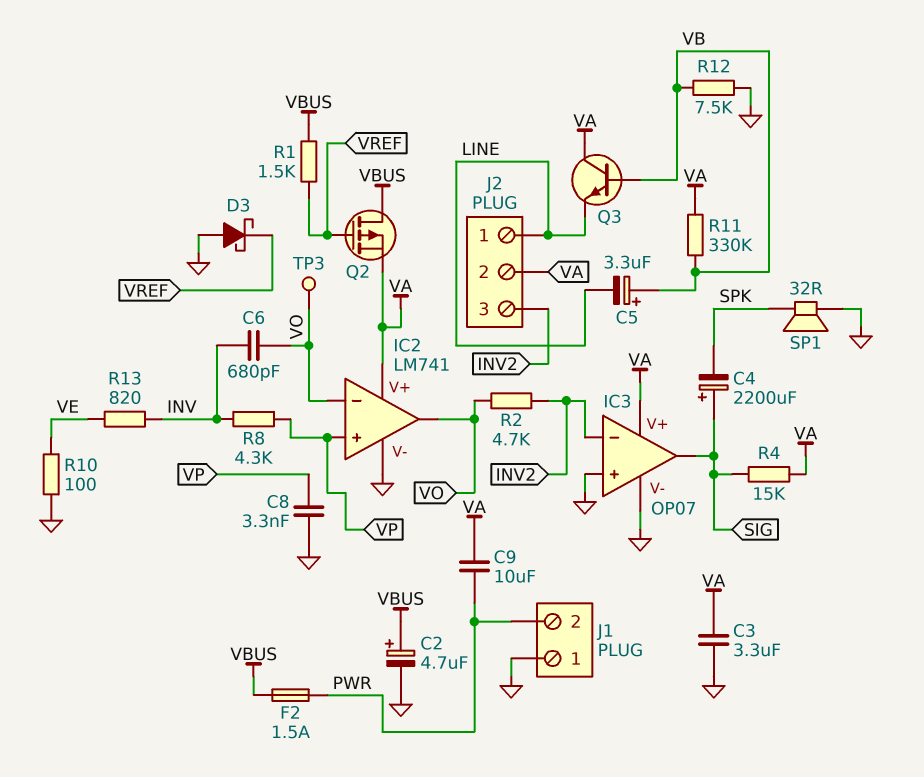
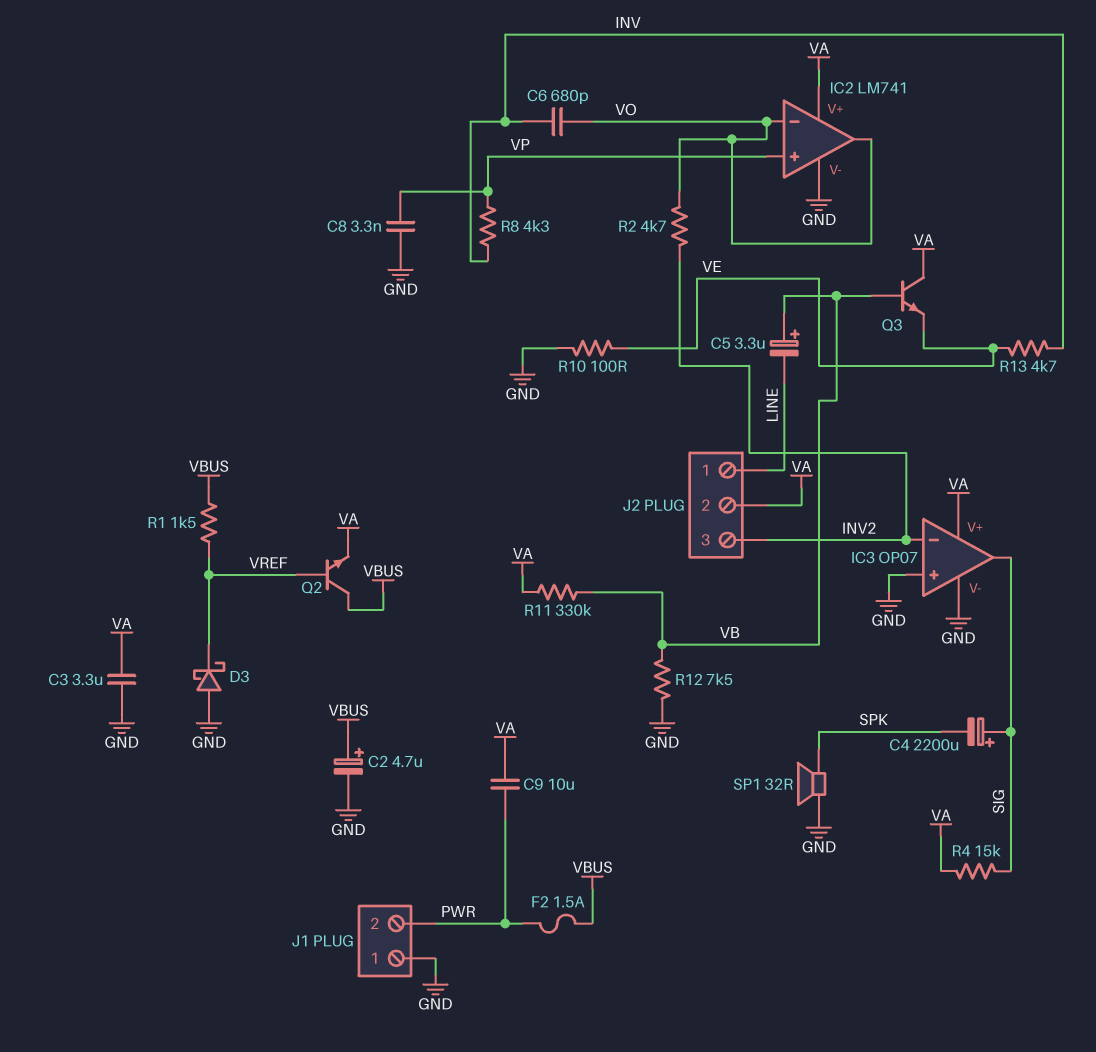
Q2: PMOS (G VREF, D VBUS, S VA) -> NPN (B VREF, C VBUS, E VA)
Q3: NPN (B VB, C VA, E LINE) -> NPN (B VB, C VA, E VE)
R13: 820 (INV, VE) -> 4.7k (INV, VE)
TP3: test point (VO) -> none

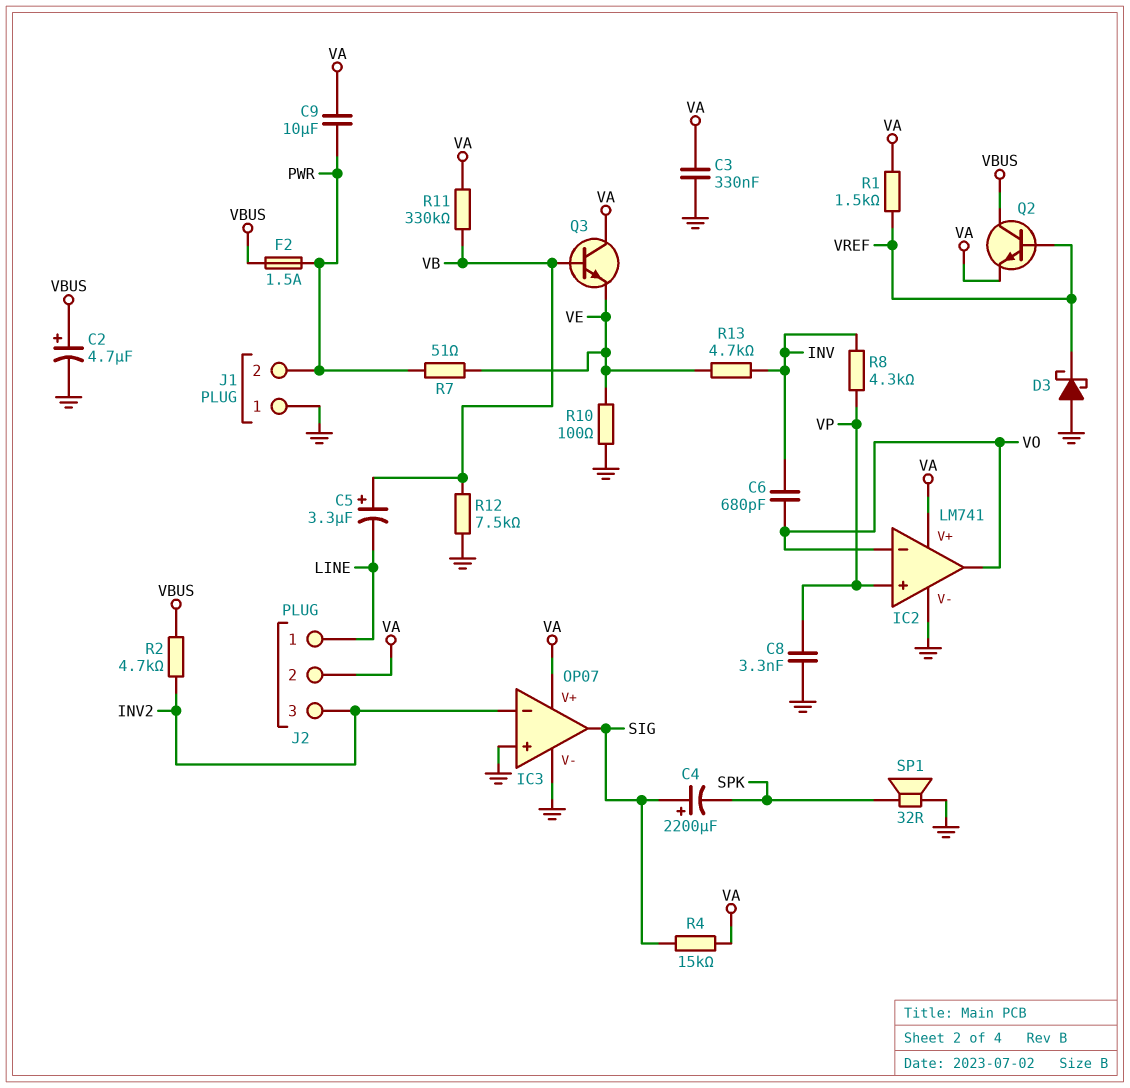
C3: 3.3uF (GND, VA) -> 330nF (GND, VA)
R1: 1.5k (VBUS, VREF) -> 1.5k (VA, VREF)
R2: 4.7k (INV2, VO) -> 4.7k (INV2, VBUS)
R7: none -> 51 (PWR, VE)

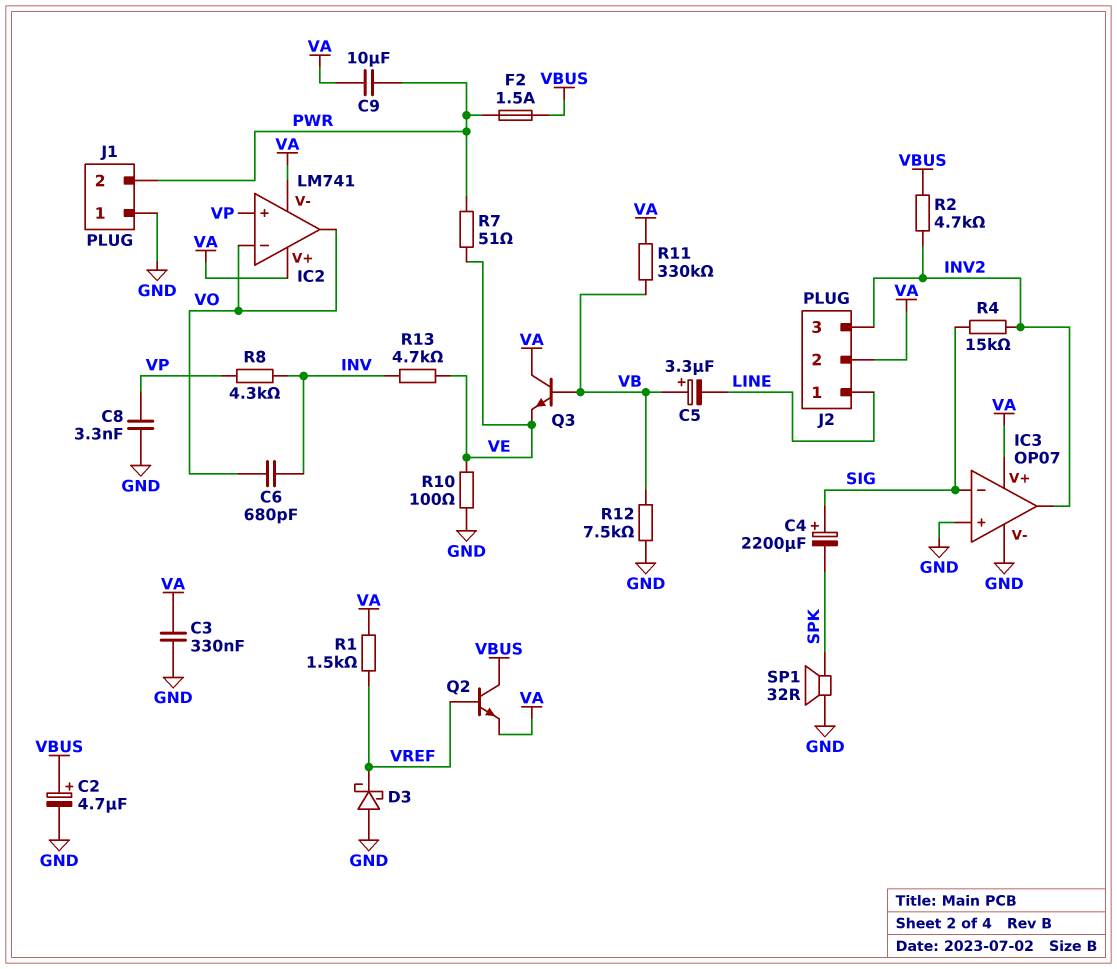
IC2 pin V-: GND -> VA
IC3 pin in-: INV2 -> SIG
IC3 pin out: SIG -> INV2
R4: 15k (SIG, VA) -> 15k (INV2, SIG)

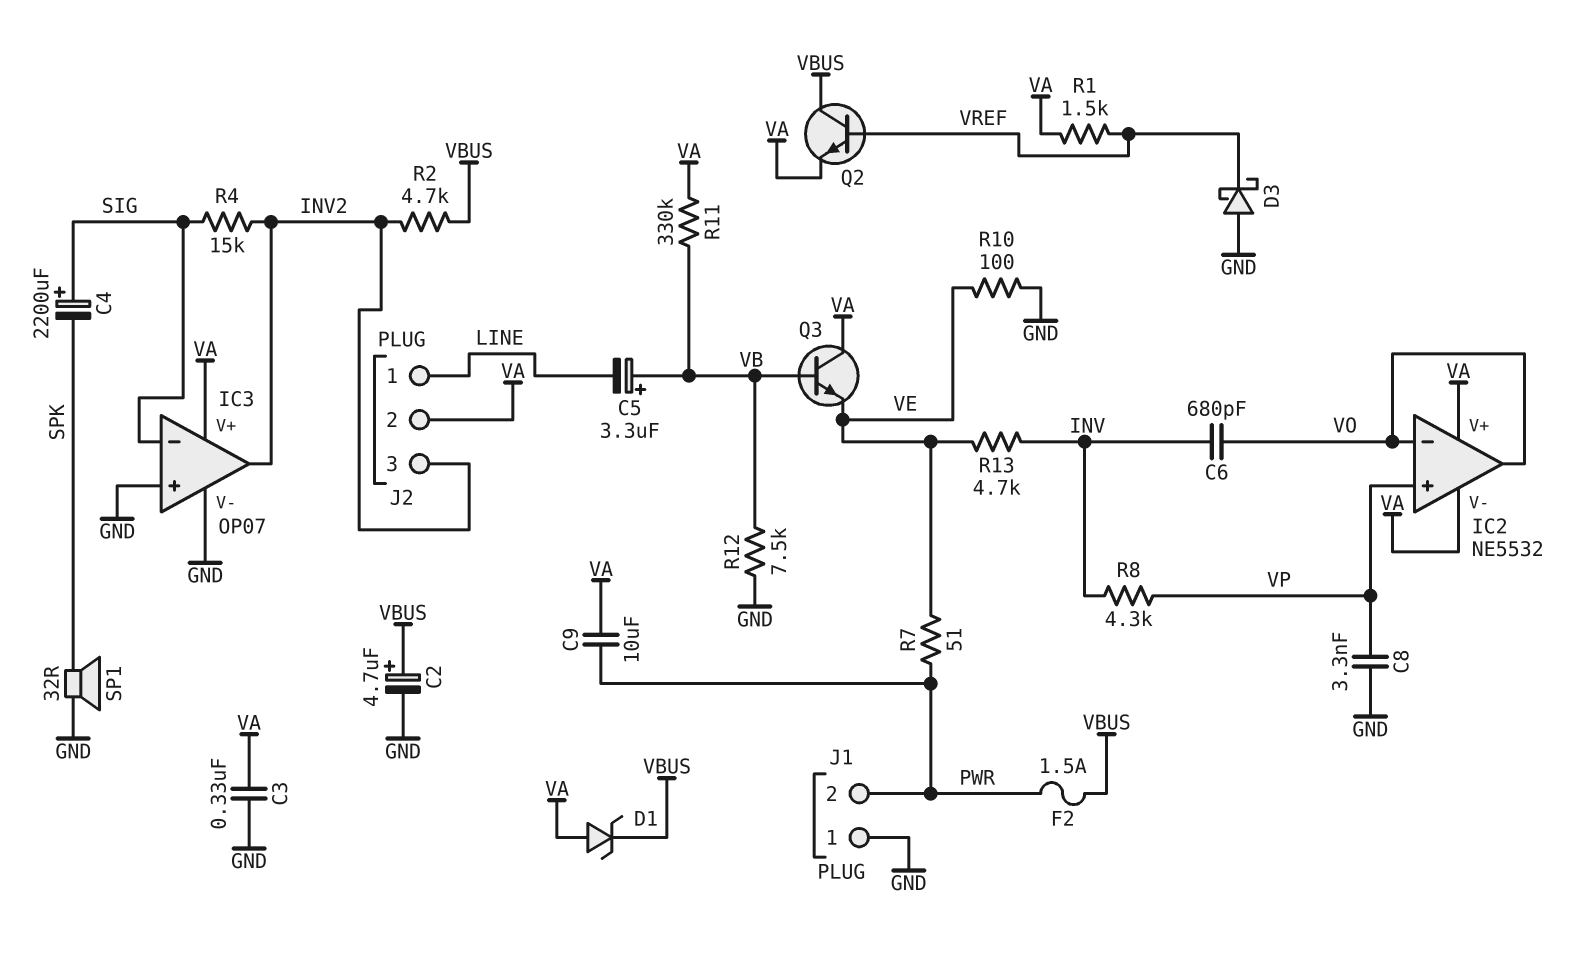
D1: none -> zener (A VA, K VBUS)
IC2: LM741 -> NE5532

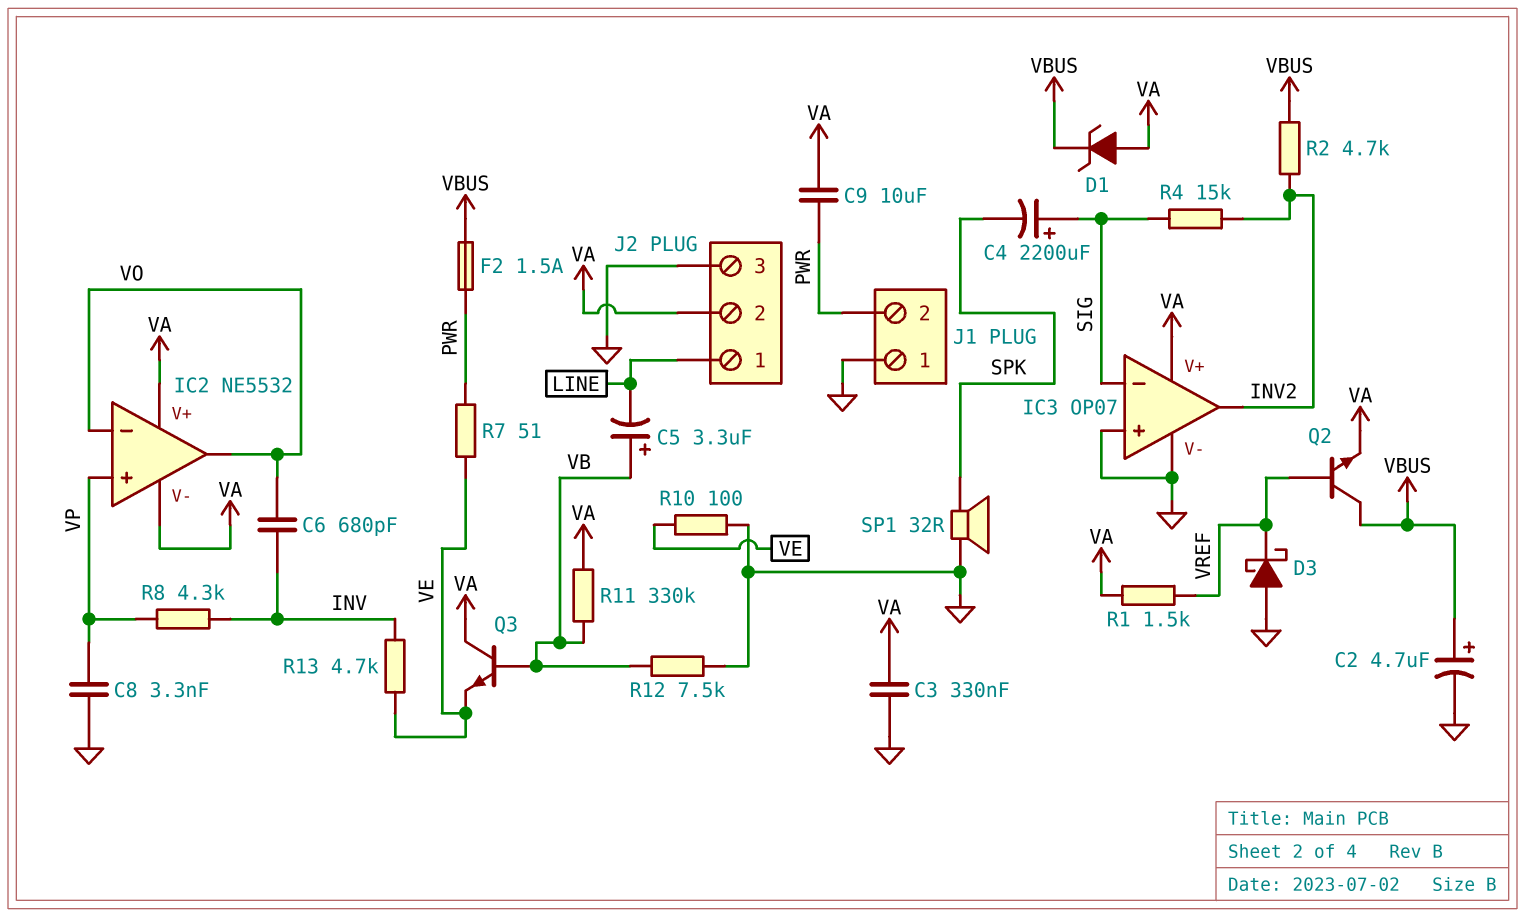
J2 pin 3: INV2 -> GND

